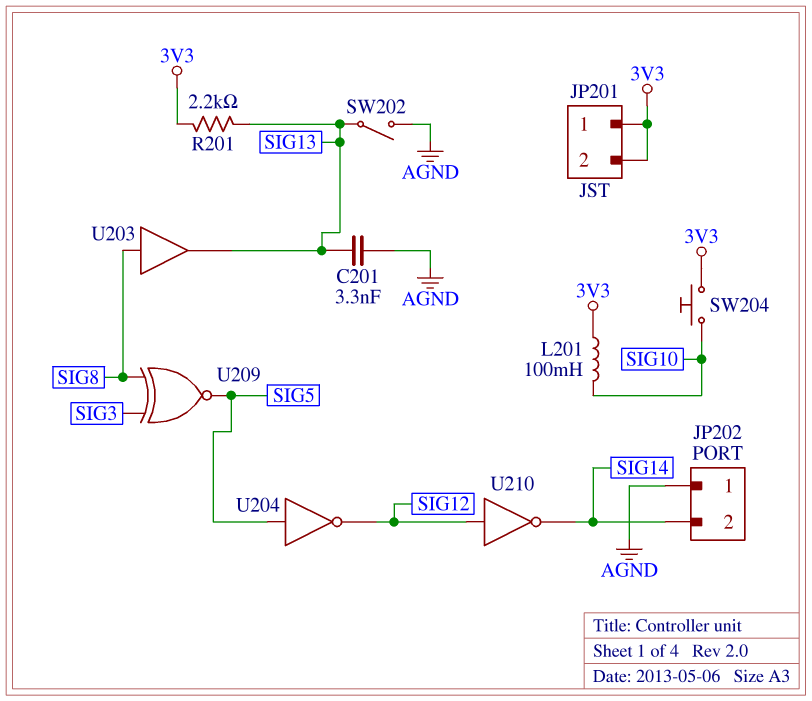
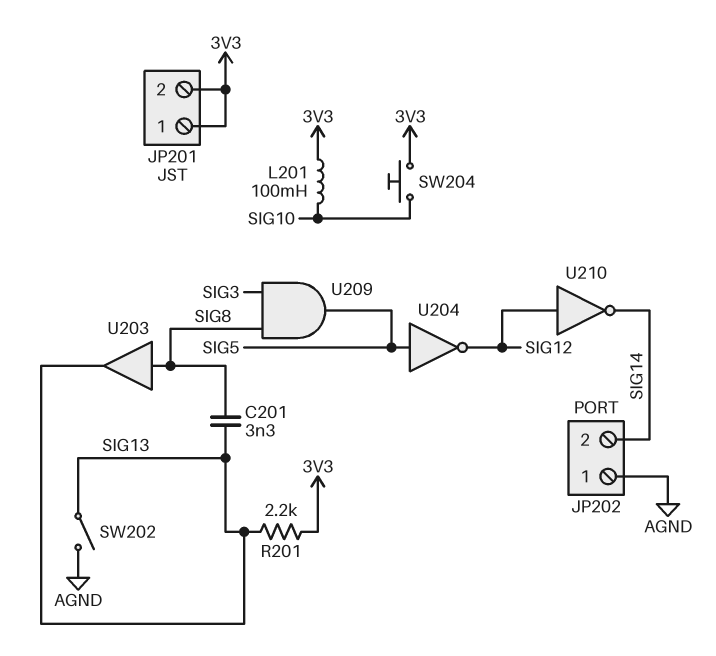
C201: 3.3nF (AGND, SIG13) -> 3.3nF (SIG8, SIG13)
U209: XNOR (in SIG3, in SIG8, out SIG5) -> AND (in SIG3, in SIG8, out SIG5)

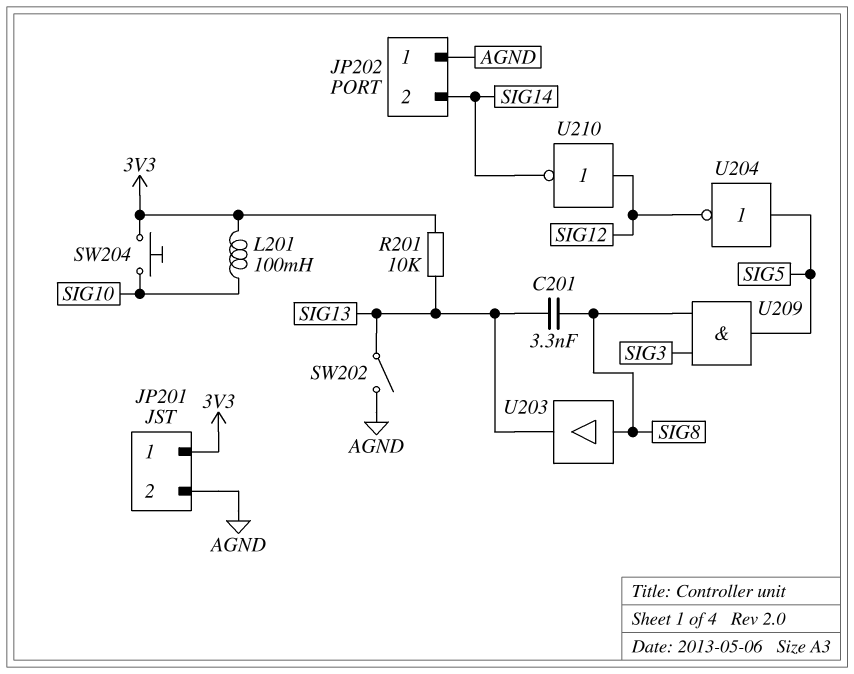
JP201 pin 2: 3V3 -> AGND
R201: 2.2k (3V3, SIG13) -> 10k (3V3, SIG13)

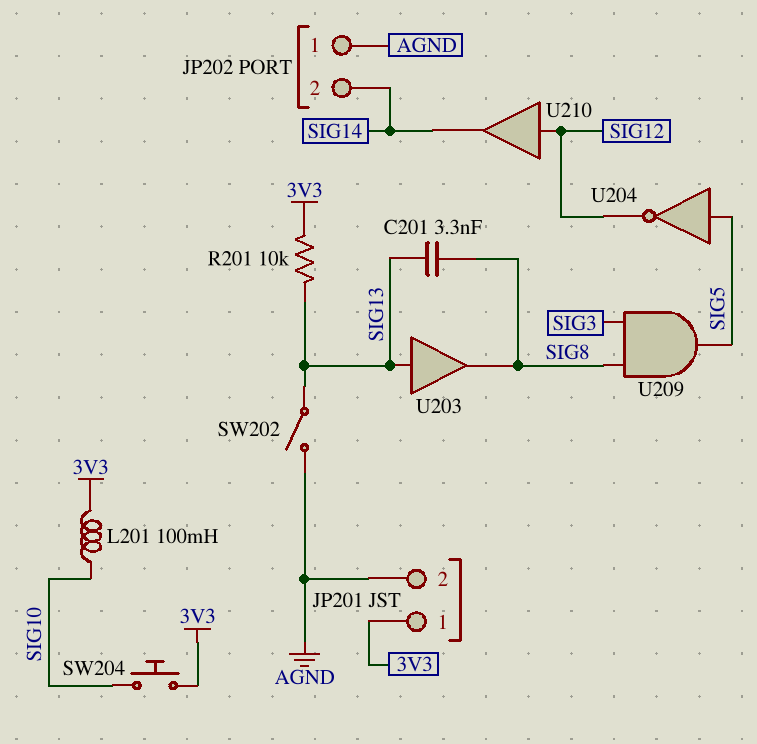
U203: buffer (in SIG8, out SIG13) -> buffer (in SIG13, out SIG8)
U210: NOT (in SIG12, out SIG14) -> buffer (in SIG12, out SIG14)

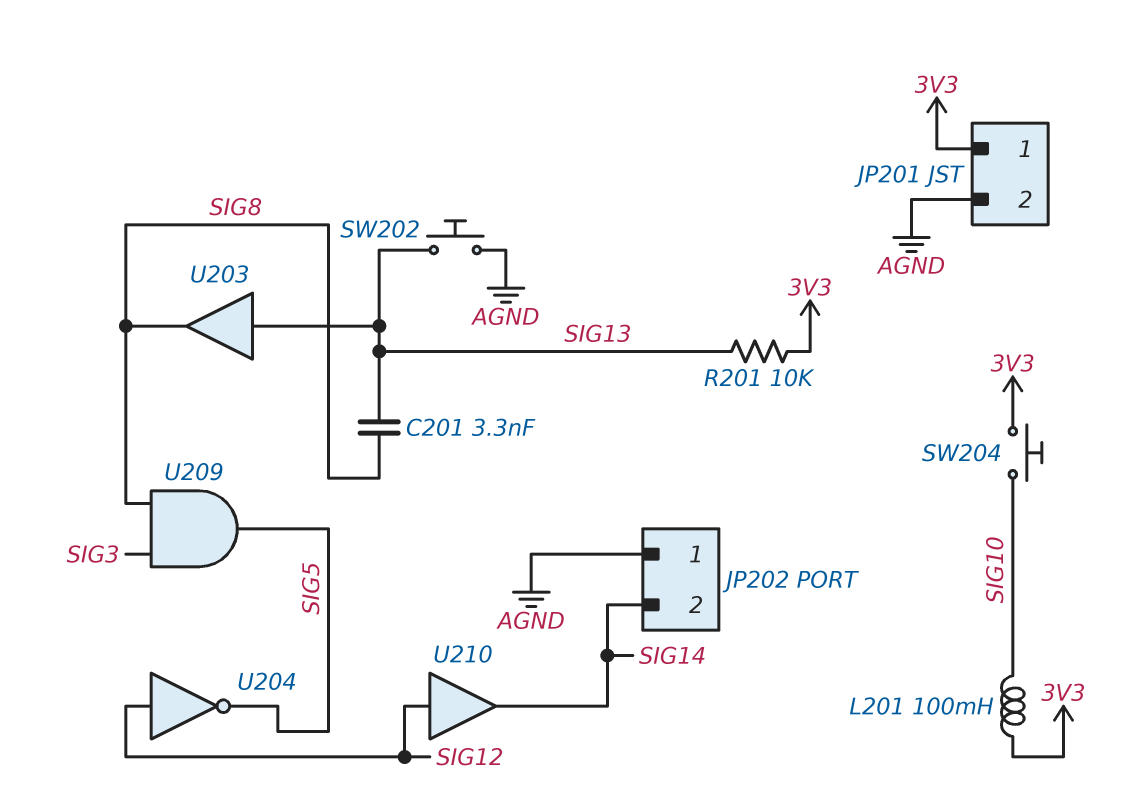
SW202: switch (AGND, SIG13) -> button (AGND, SIG13)
U204: NOT (in SIG5, out SIG12) -> NOT (in SIG12, out SIG5)

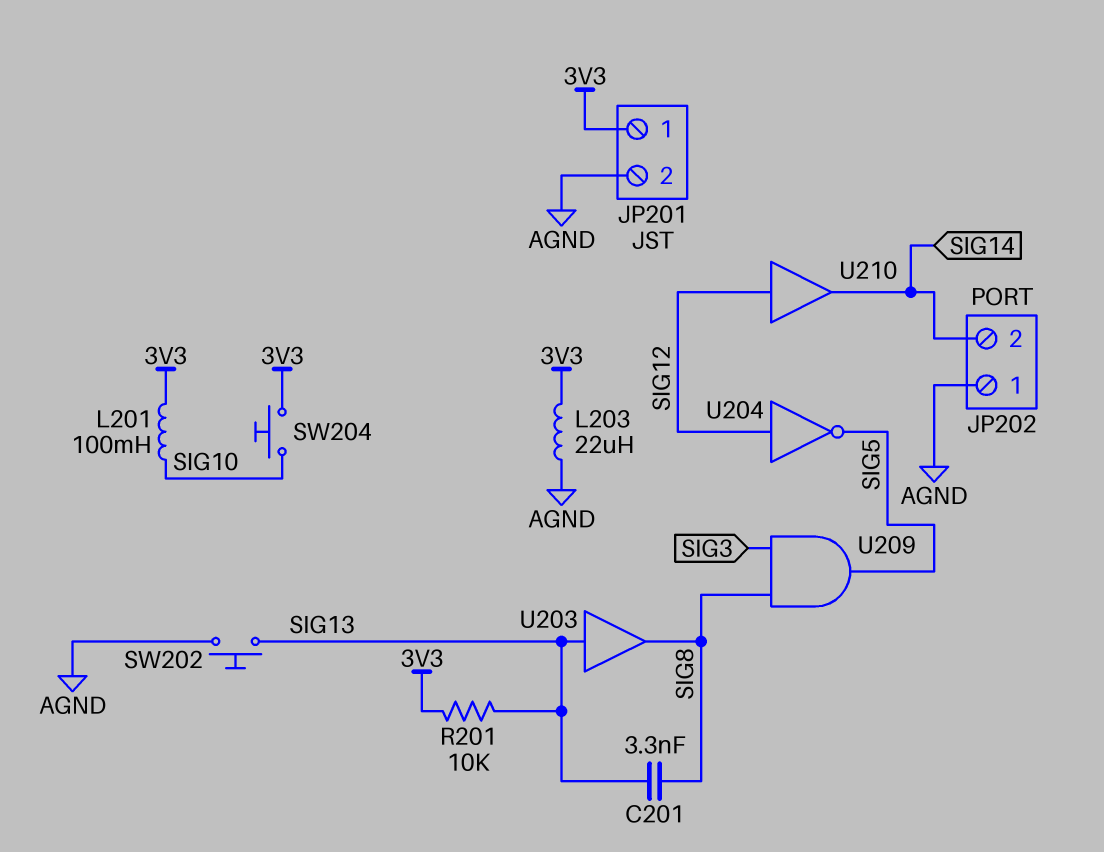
L203: none -> 22uH (3V3, AGND)

